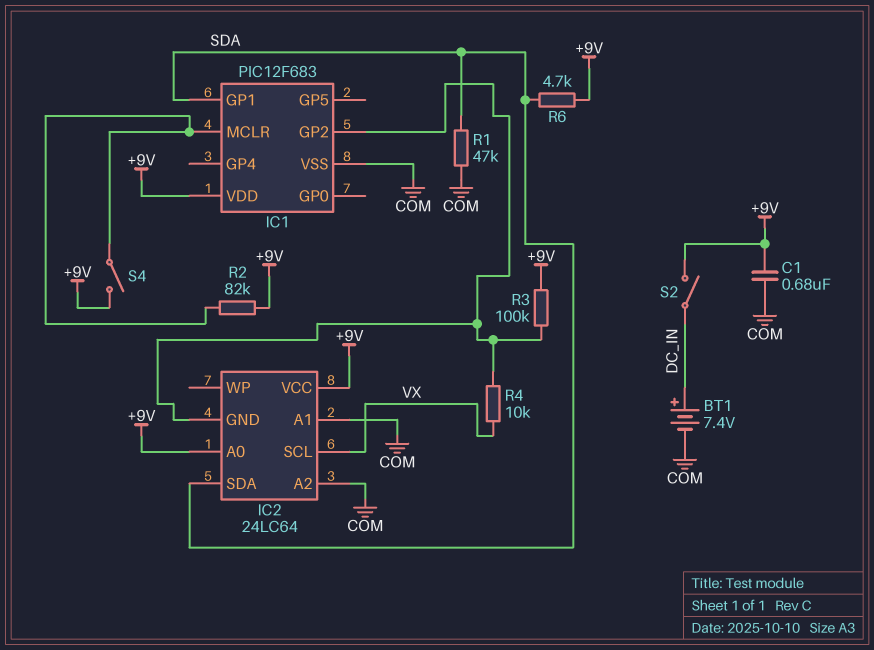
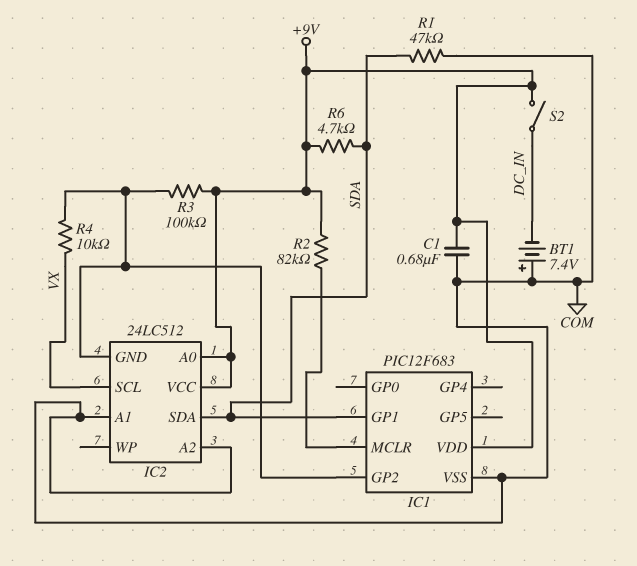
BT1: 7.4V (plus DC_IN, minus COM) -> 7.4V (plus COM, minus DC_IN)
IC2: 24LC64 -> 24LC512
S4: switch (+9V, IC1/MCLR) -> none

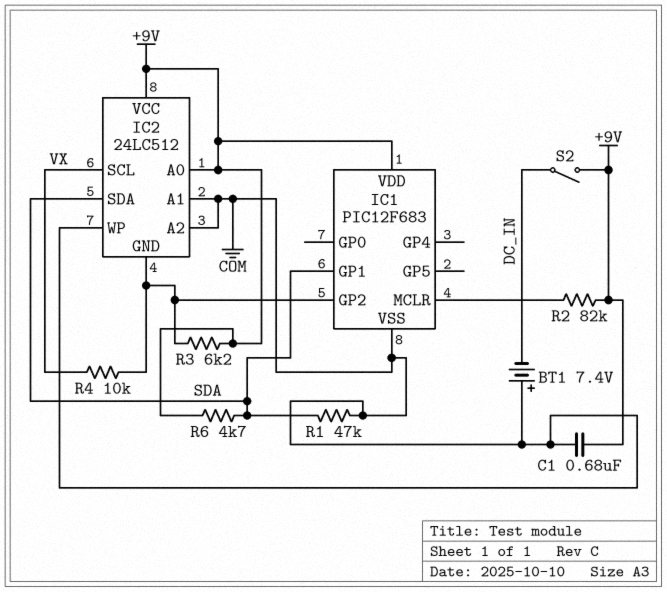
IC2 pin WP: none -> COM
R3: 100k (+9V, IC1/GP2) -> 6.2k (+9V, IC1/GP2)

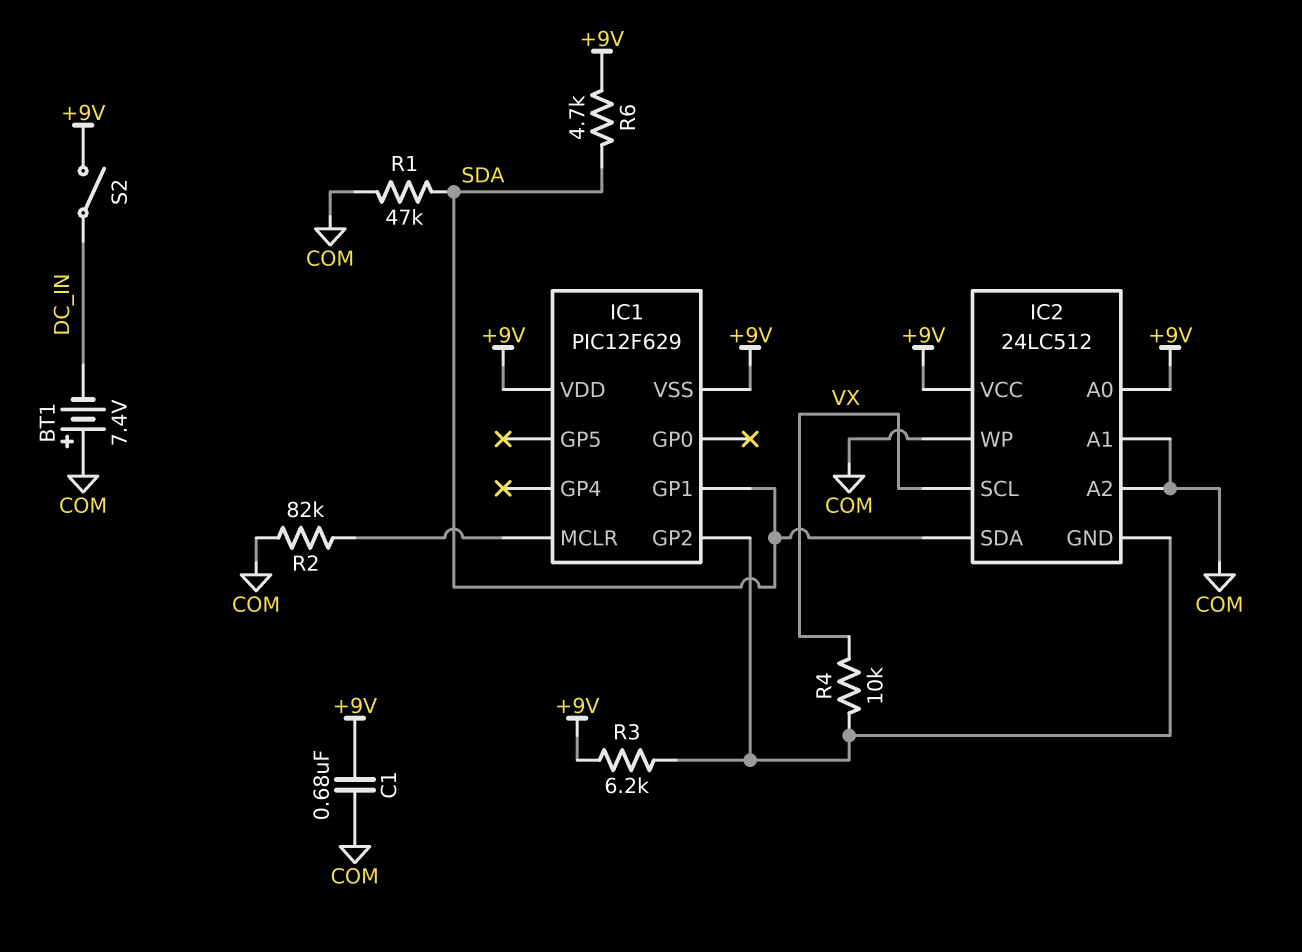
IC1: PIC12F683 -> PIC12F629
IC1 pin VSS: COM -> +9V
R2: 82k (+9V, IC1/MCLR) -> 82k (COM, IC1/MCLR)

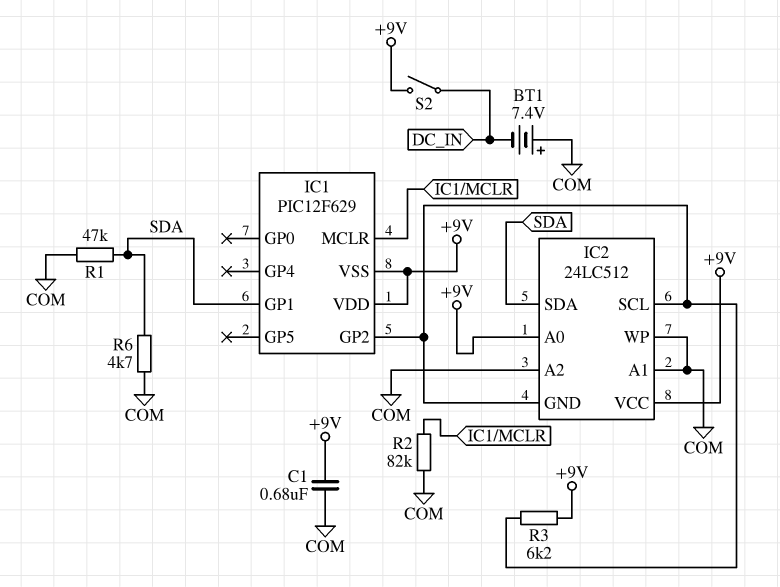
IC2 pin SCL: VX -> IC1/GP2
R4: 10k (IC1/GP2, VX) -> none
R6: 4.7k (+9V, SDA) -> 4.7k (COM, SDA)

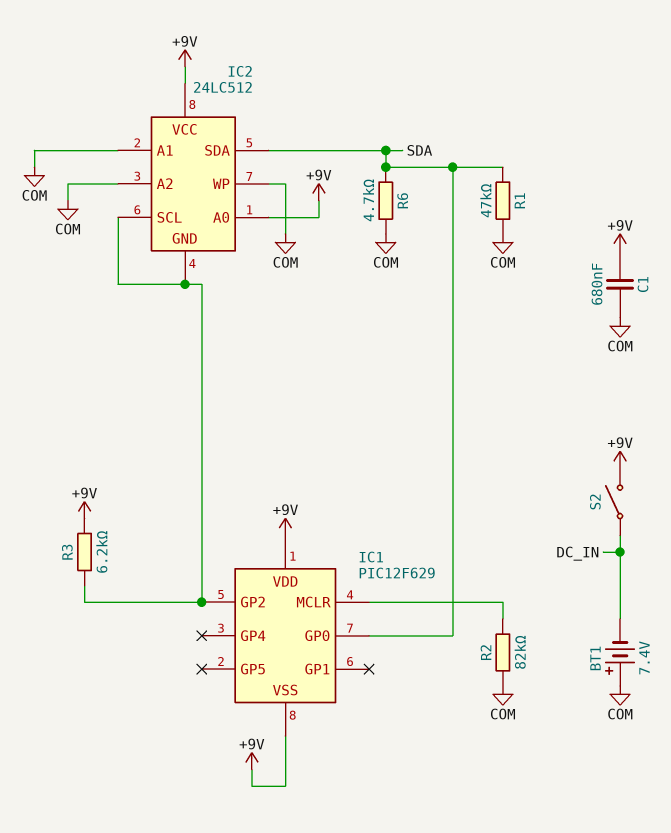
IC1 pin GP0: none -> SDA
IC1 pin GP1: SDA -> none

